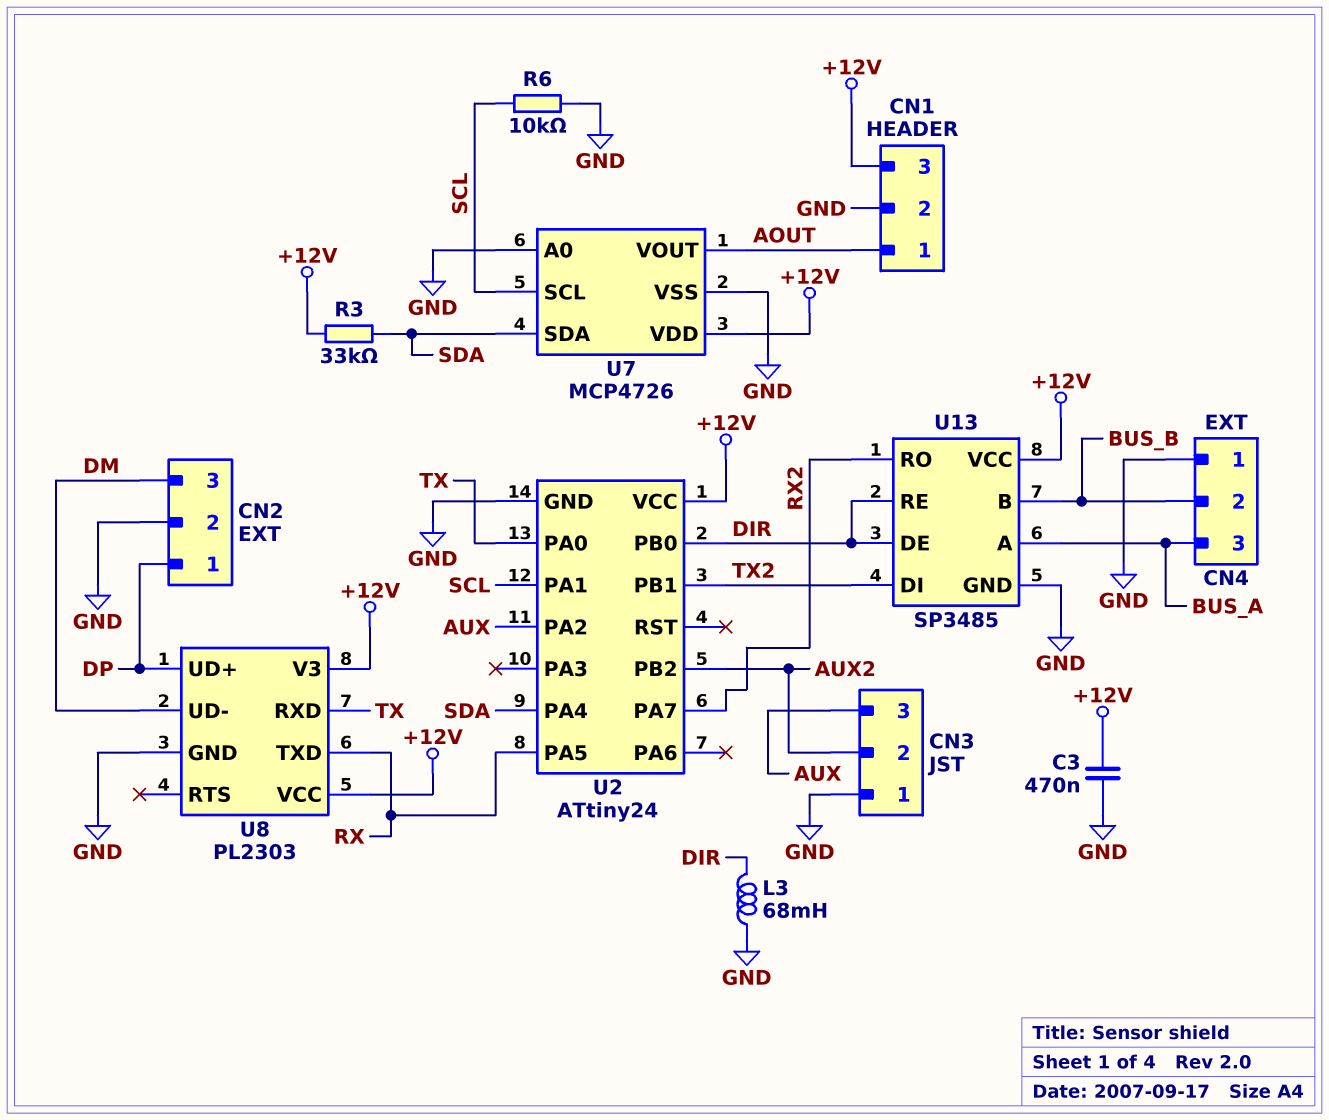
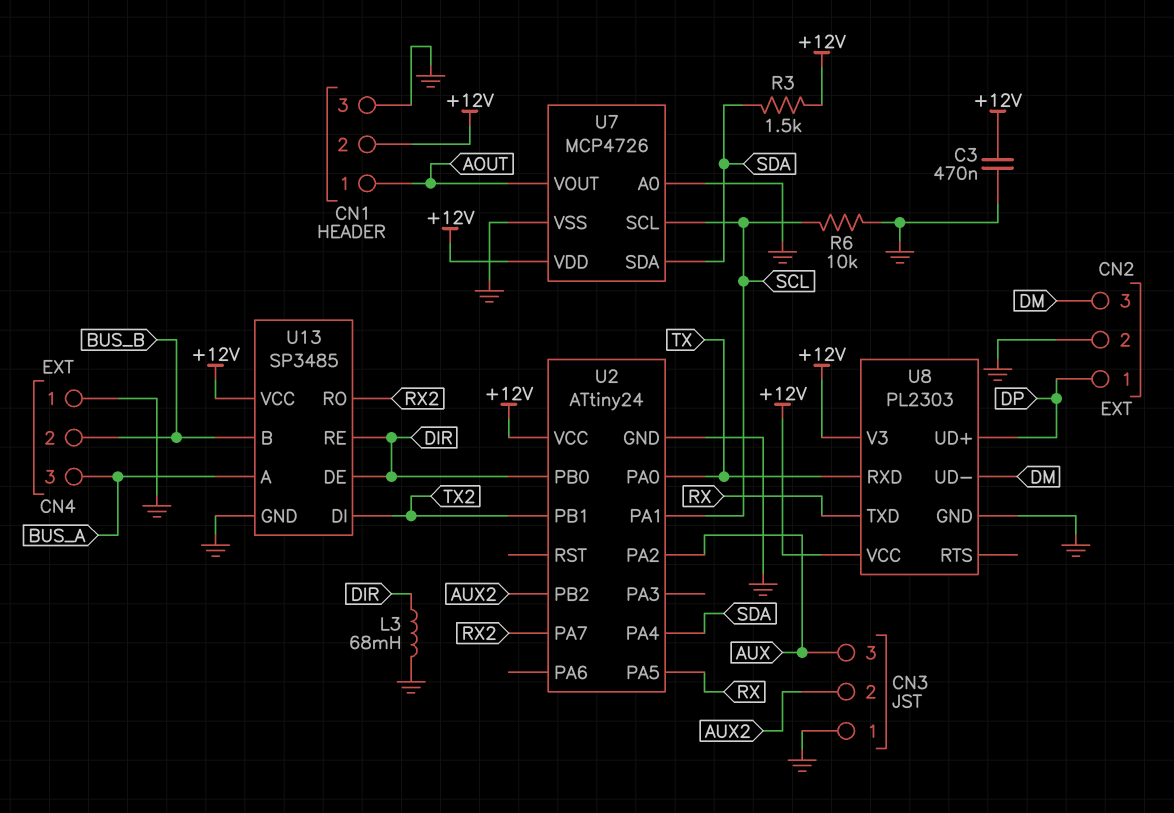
CN1 pin 2: GND -> +12V
CN1 pin 3: +12V -> GND
R3: 33k (+12V, SDA) -> 1.5k (+12V, SDA)

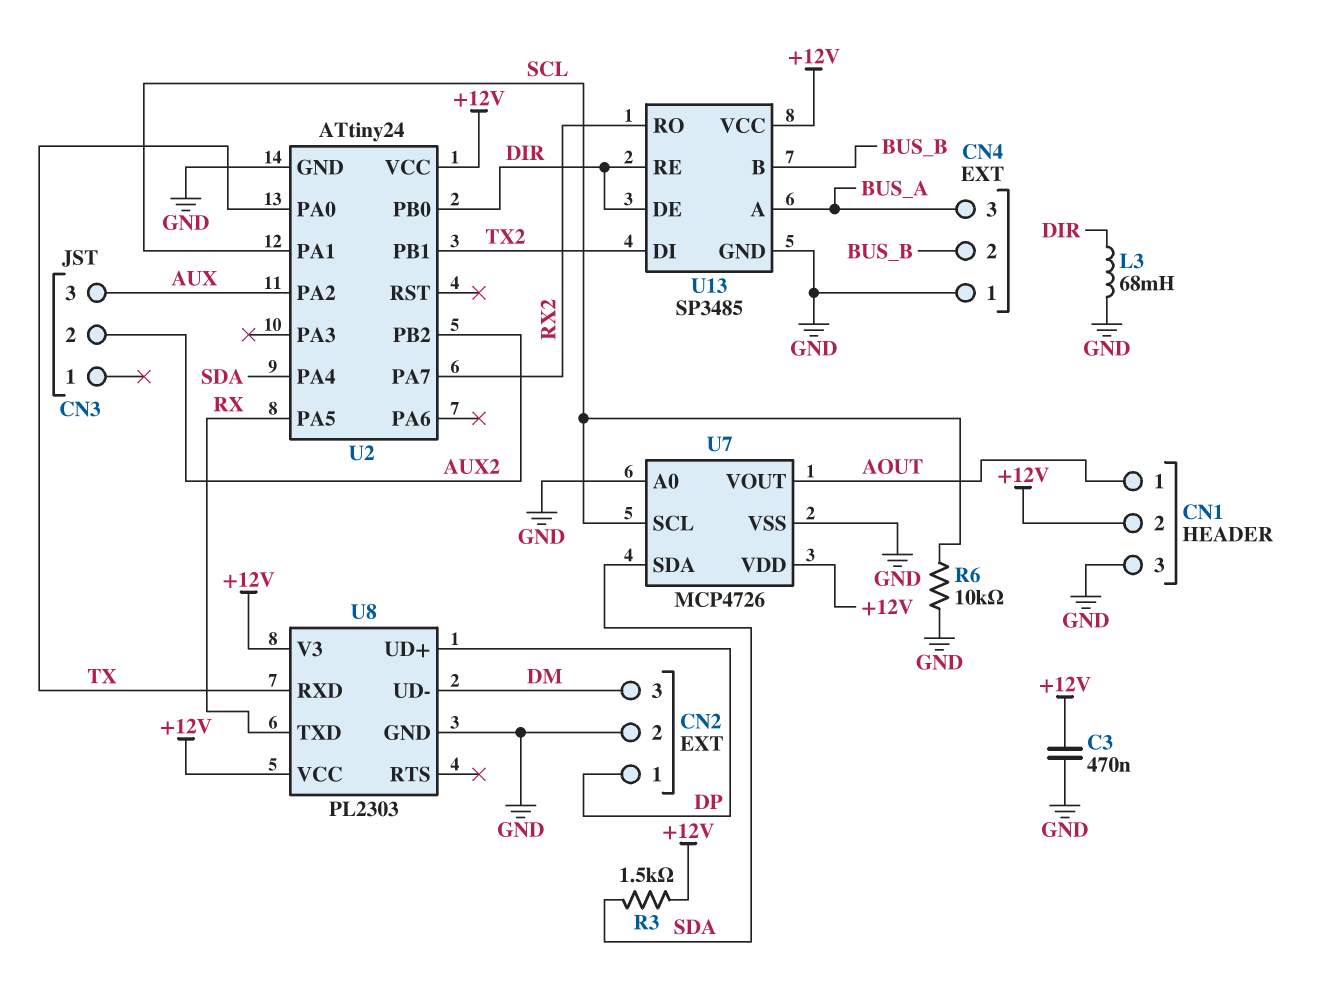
CN3 pin 1: GND -> none

